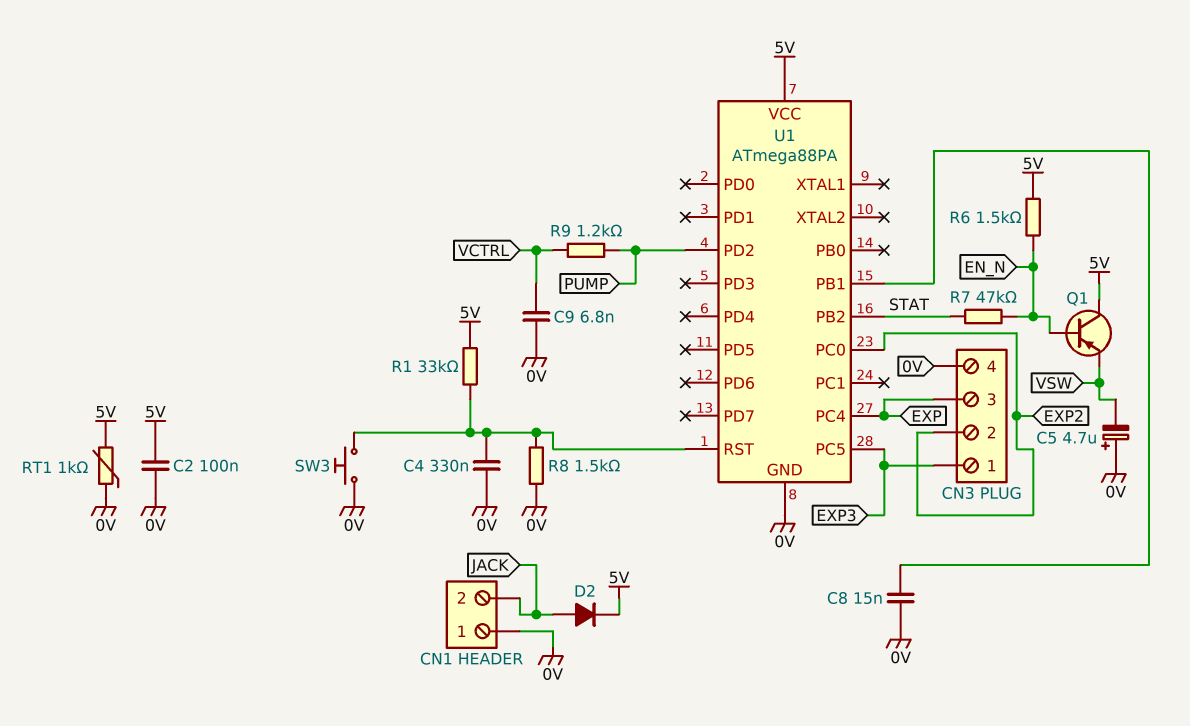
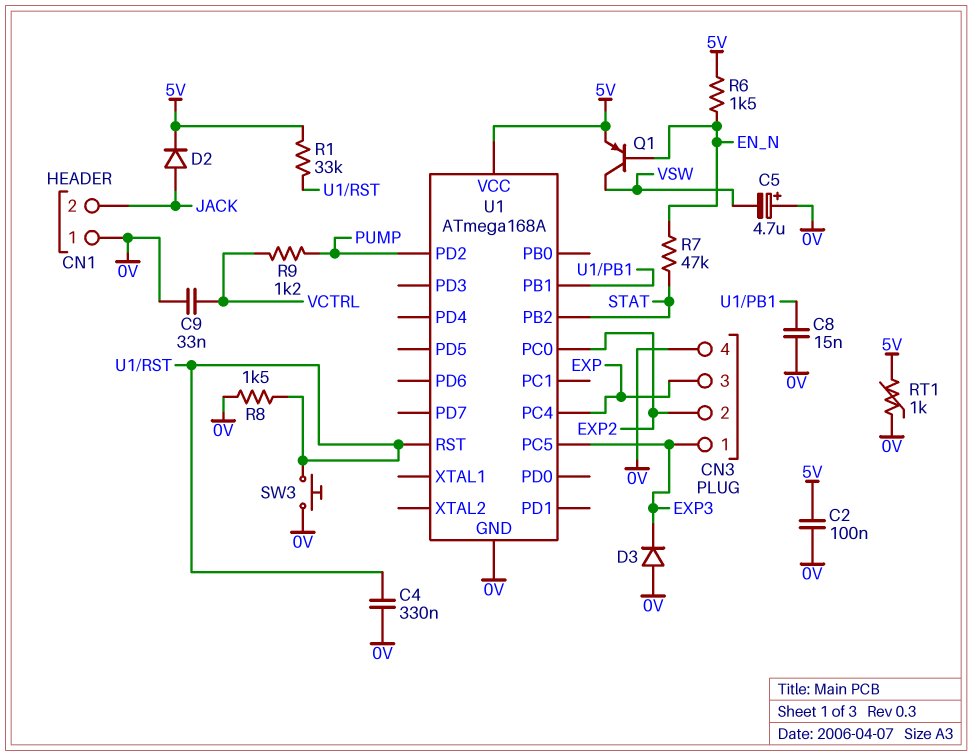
C9: 6.8nF (0V, VCTRL) -> 33nF (0V, VCTRL)
D3: none -> diode (A 0V, K EXP3)
Q1: PNP (B EN_N, C 5V, E VSW) -> PNP (B EN_N, C VSW, E 5V)
U1: ATmega88PA -> ATmega168A

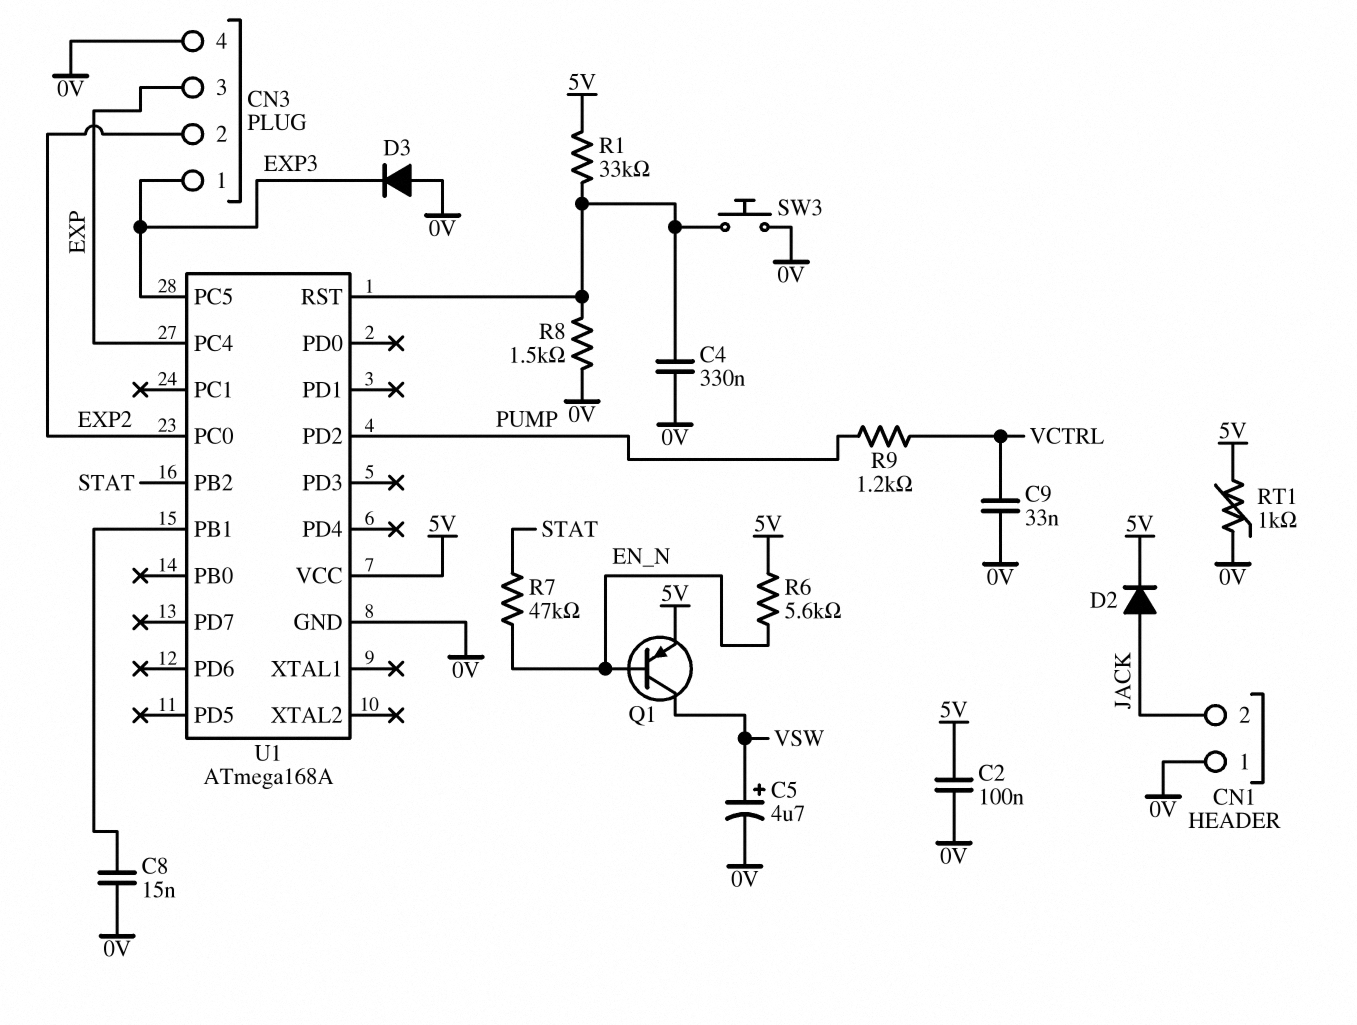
C5: 4.7uF (plus 0V, minus VSW) -> 4.7uF (plus VSW, minus 0V)
R6: 1.5k (5V, EN_N) -> 5.6k (5V, EN_N)

